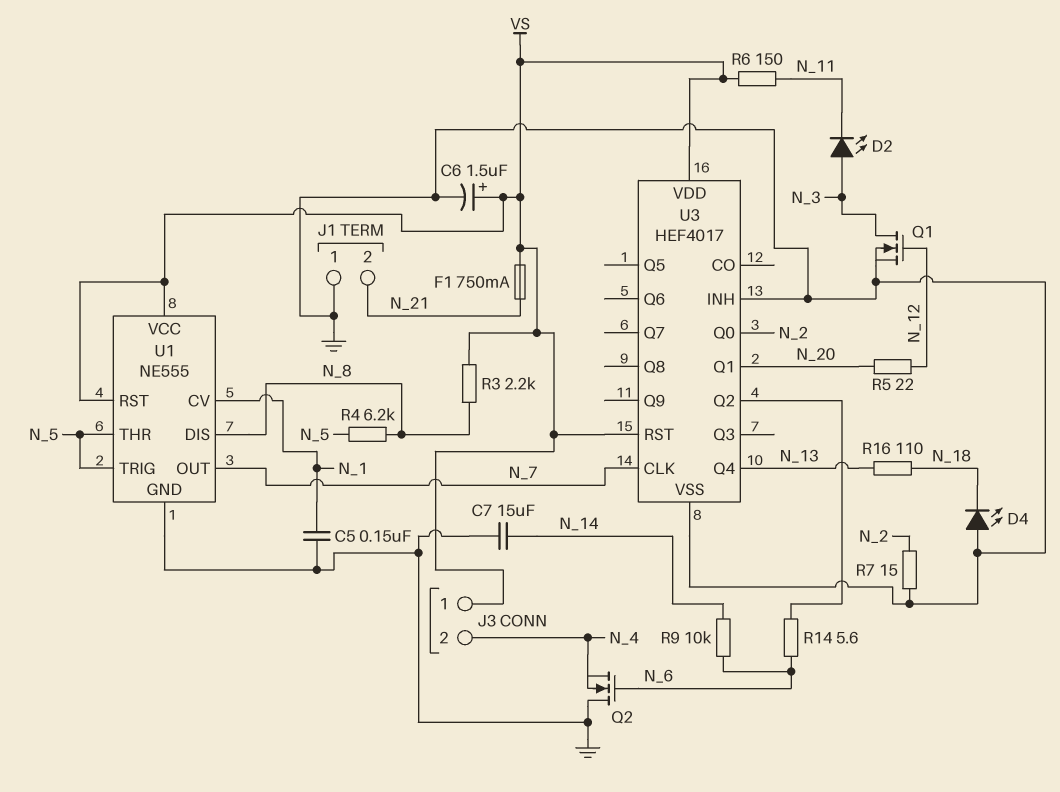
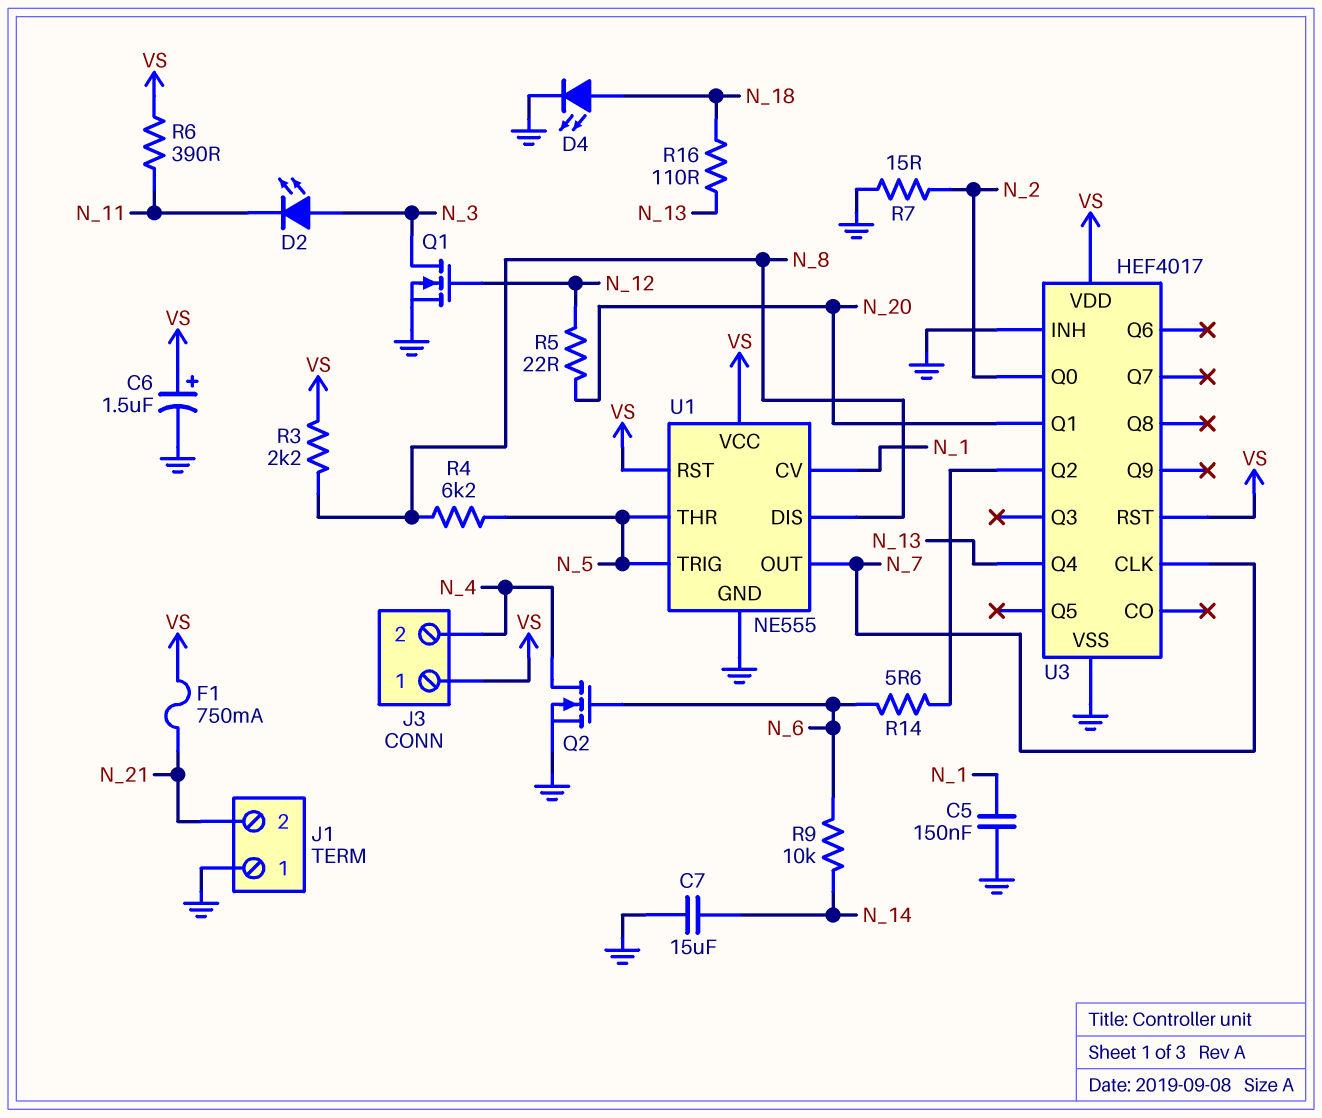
D4: LED (A GND, K N_18) -> LED (A N_18, K GND)
Q2: NMOS (G N_6, D GND, S N_4) -> NMOS (G N_6, D N_4, S GND)
R6: 150 (N_11, VS) -> 390 (N_11, VS)

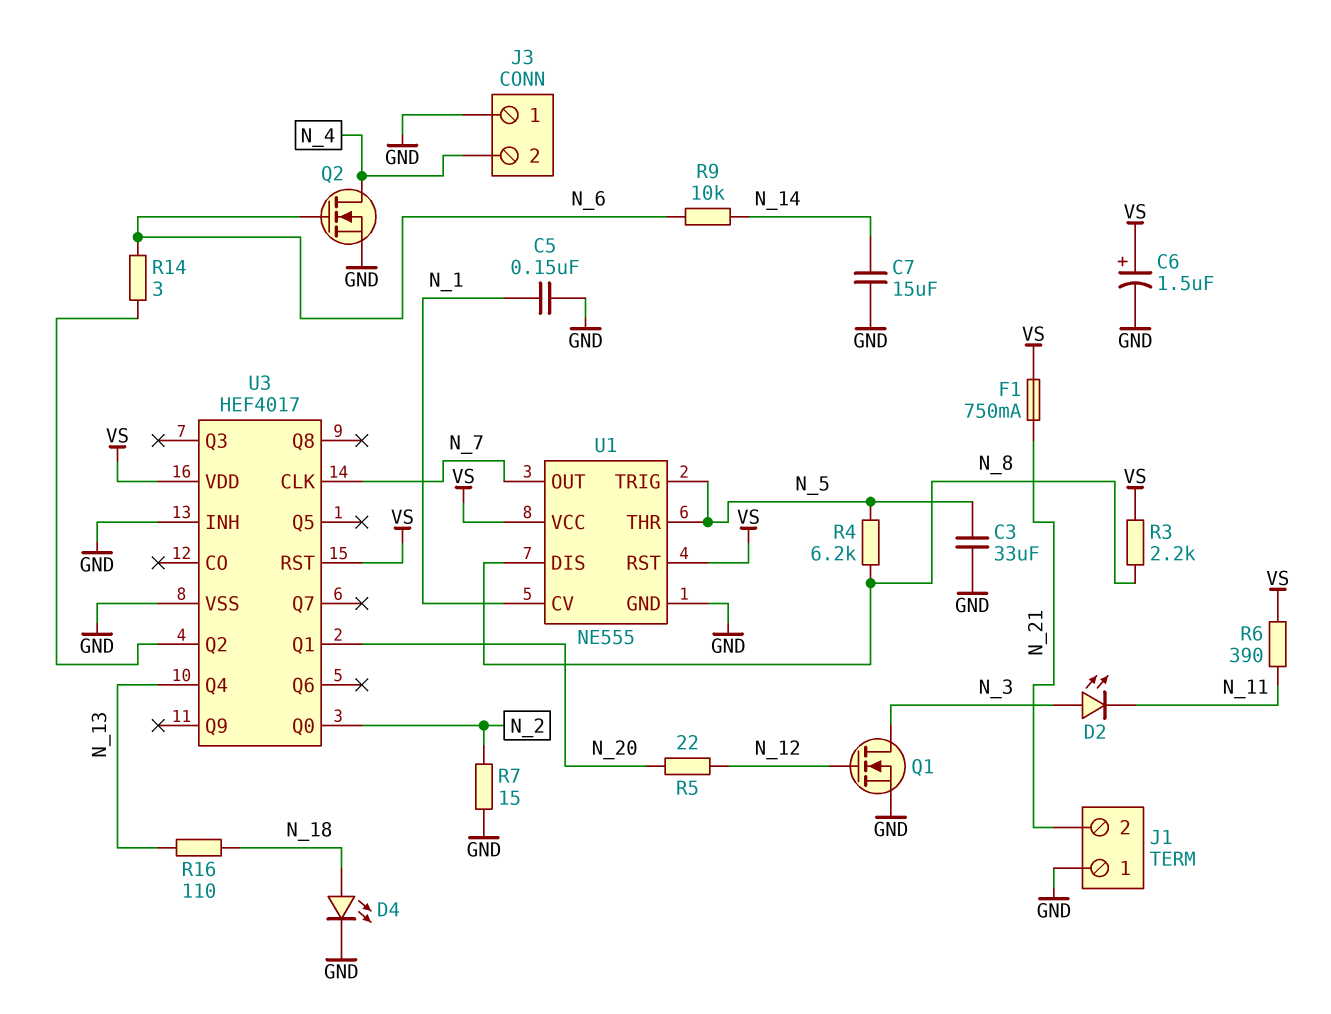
C3: none -> 33uF (GND, N_5)
J3 pin 1: VS -> GND
R14: 5.6 (N_6, U3/Q2) -> 3 (N_6, U3/Q2)

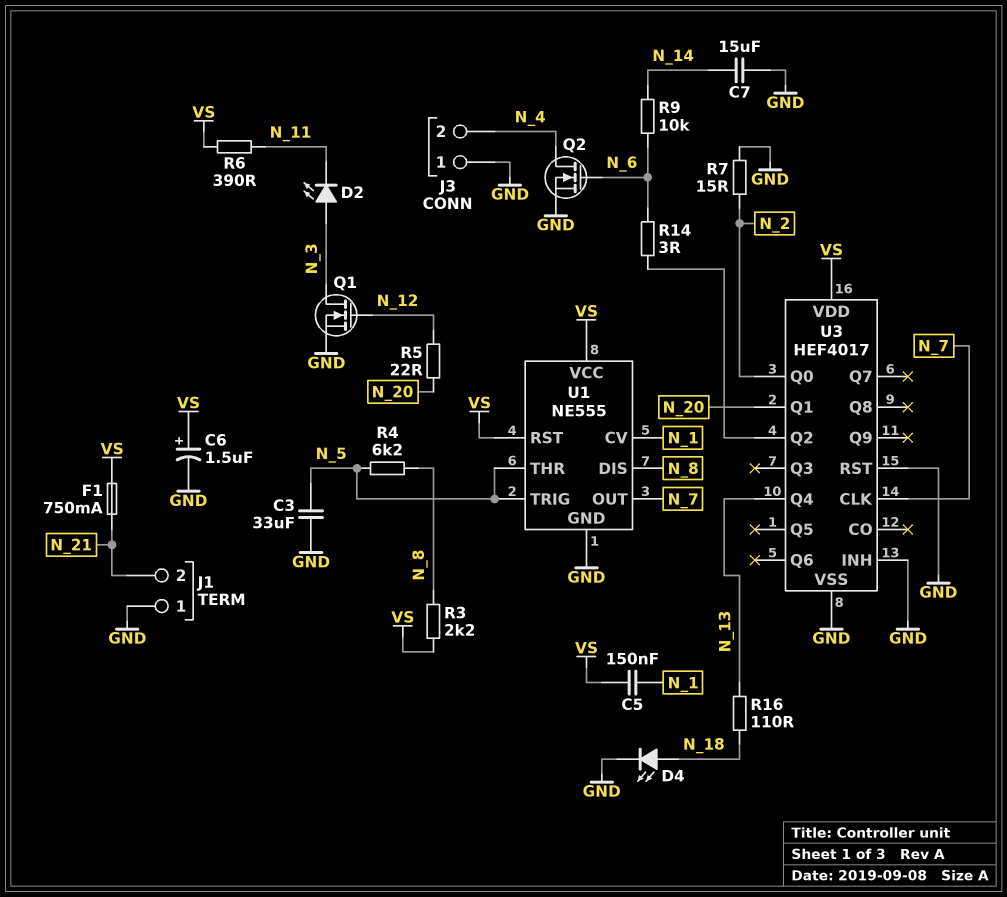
C5: 150nF (GND, N_1) -> 150nF (N_1, VS)
U3 pin RST: VS -> GND

